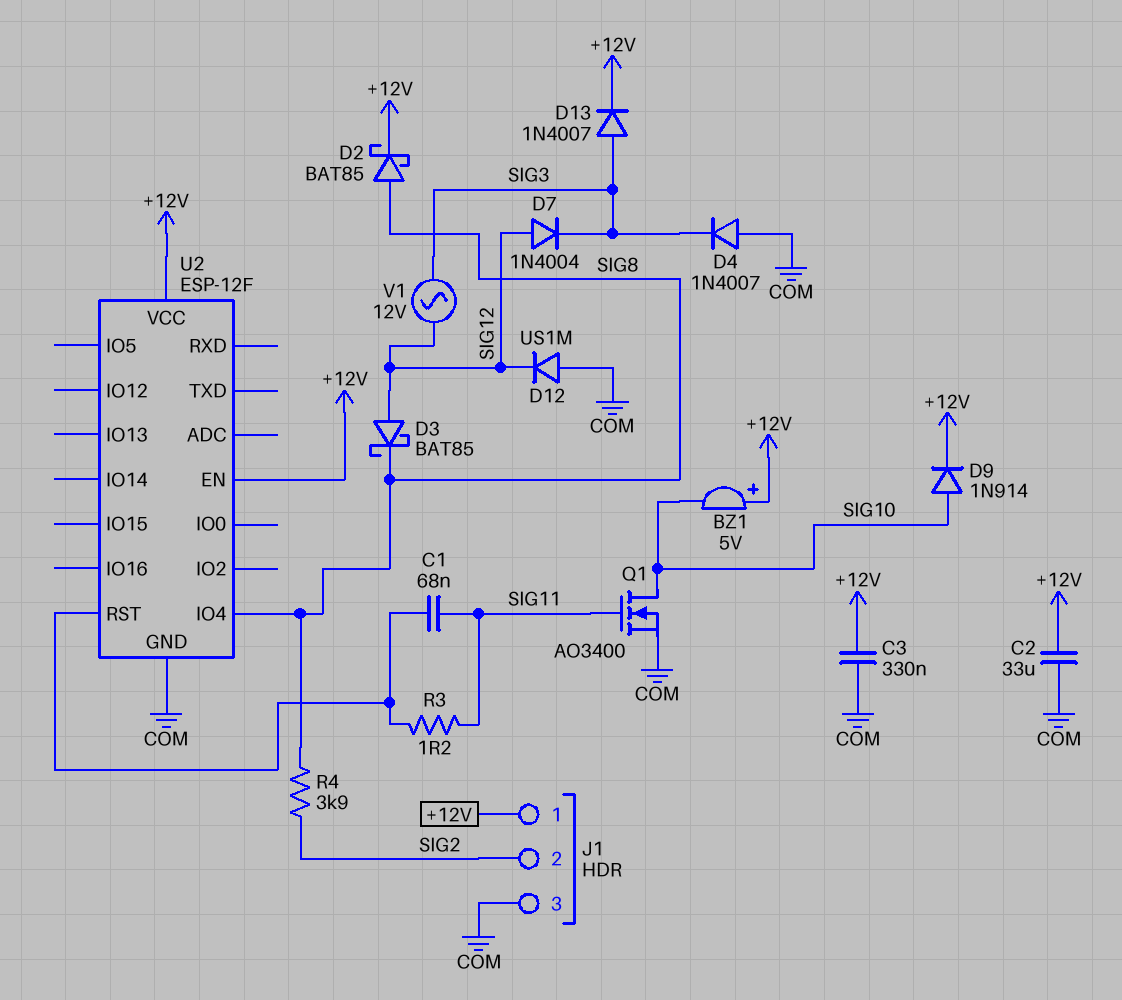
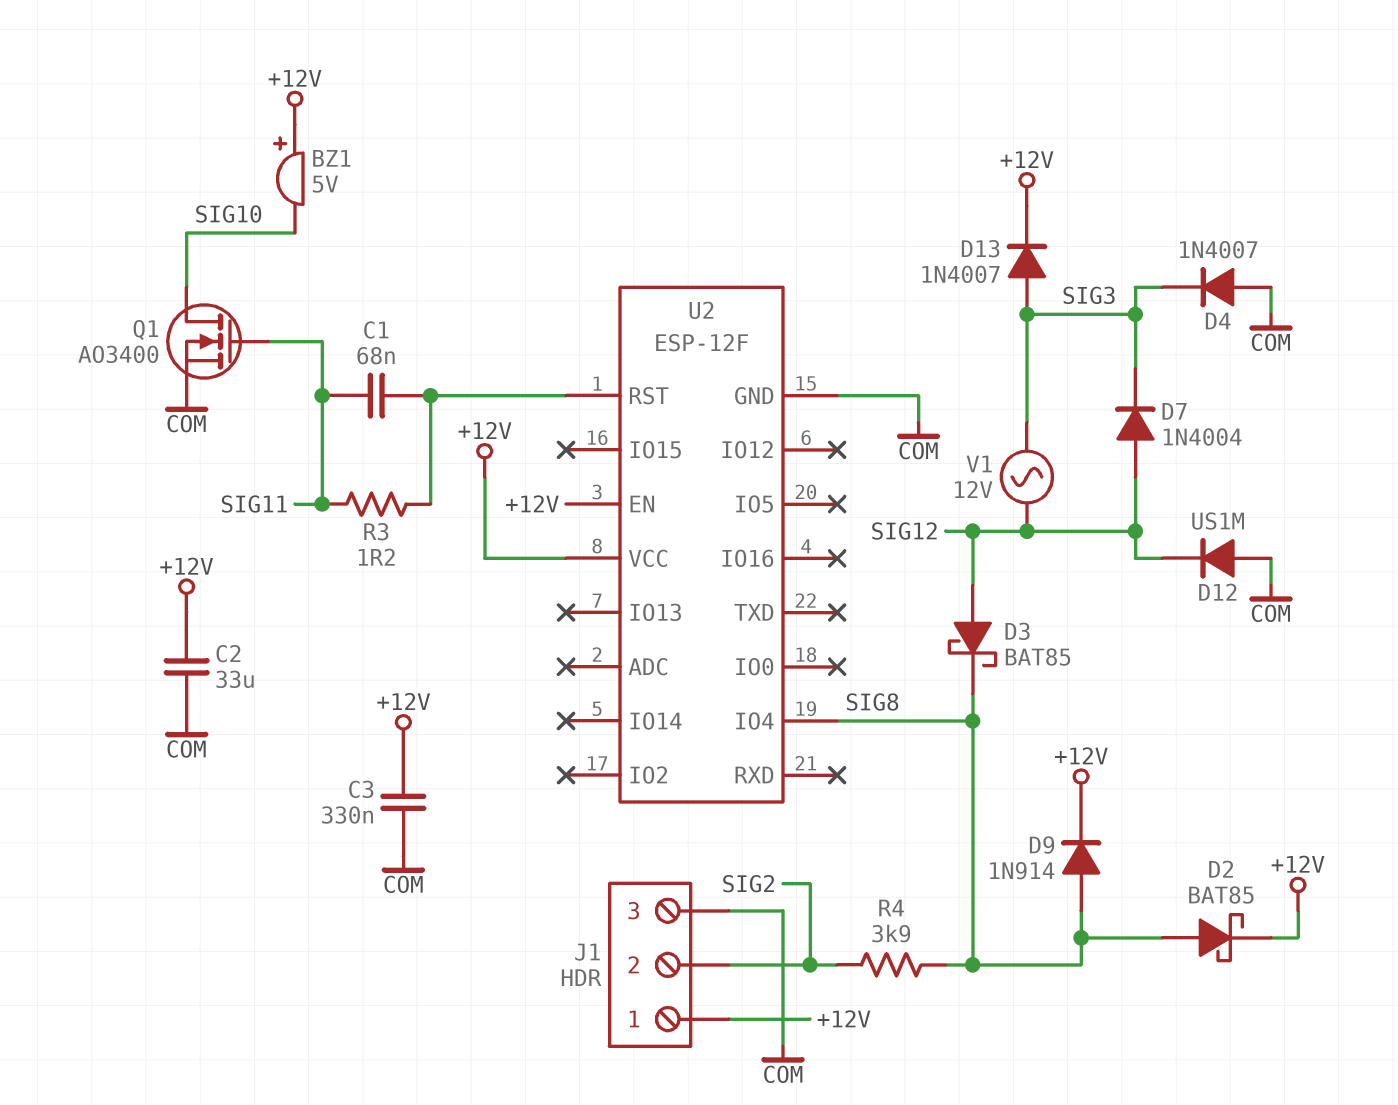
D9: diode 1N914 (A SIG10, K +12V) -> diode 1N914 (A SIG8, K +12V)

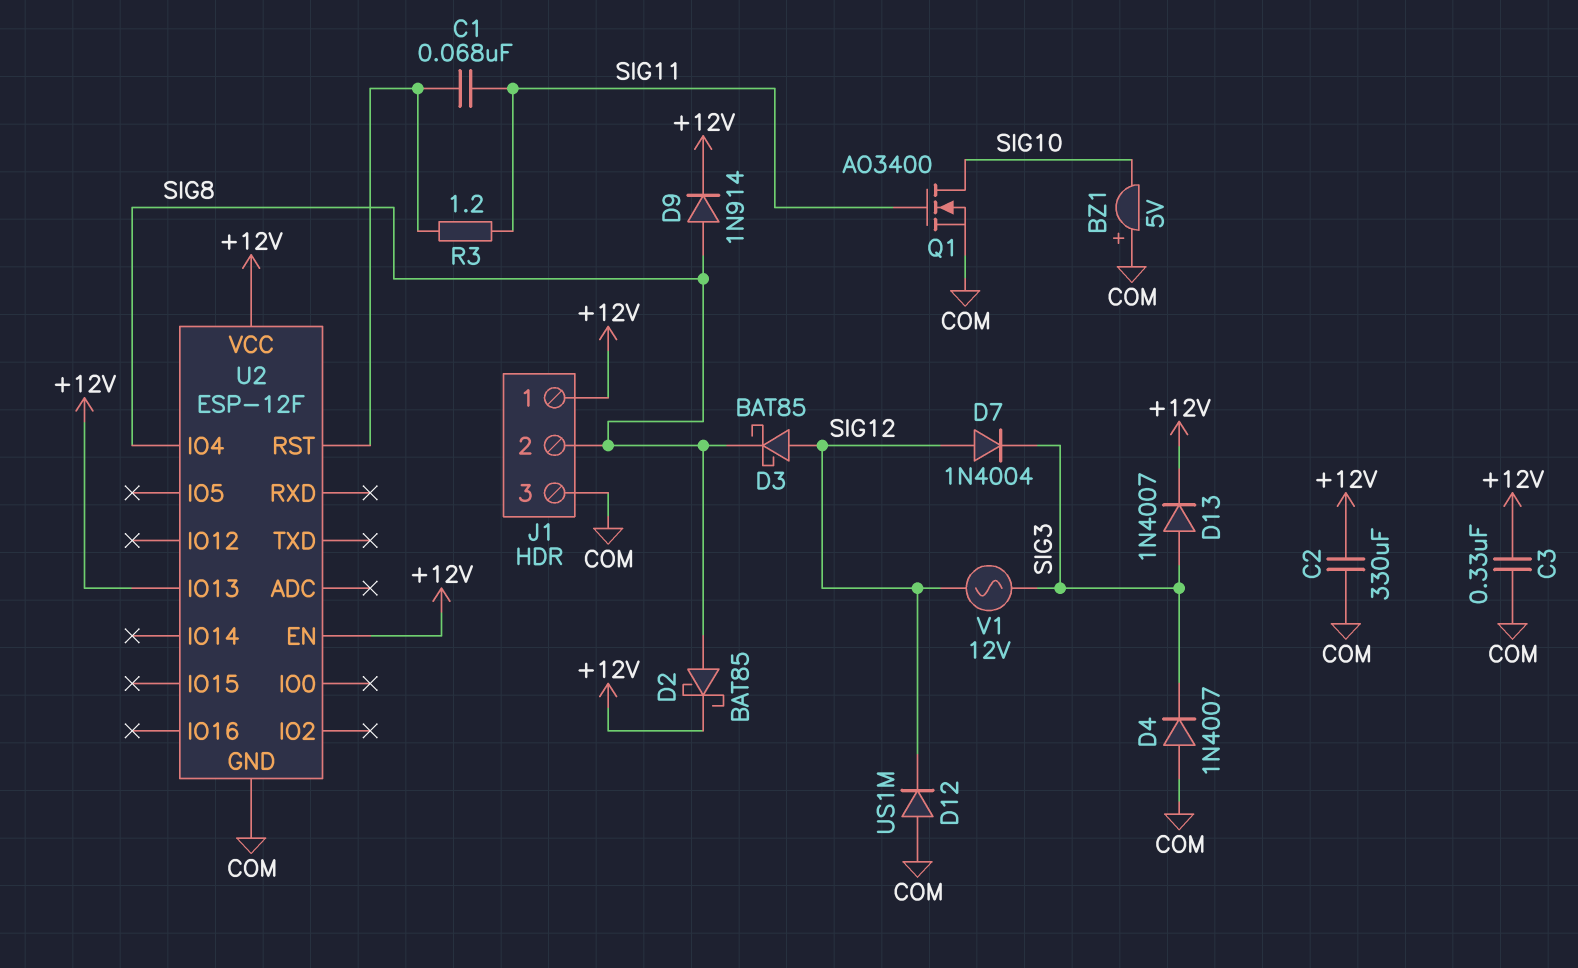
BZ1: buzzer 5V (plus +12V, minus SIG10) -> buzzer 5V (plus COM, minus SIG10)
C2: 33uF (+12V, COM) -> 330uF (+12V, COM)
J1 pin 2: SIG2 -> SIG8
R4: 3.9k (SIG2, SIG8) -> none
U2 pin IO13: none -> +12V

